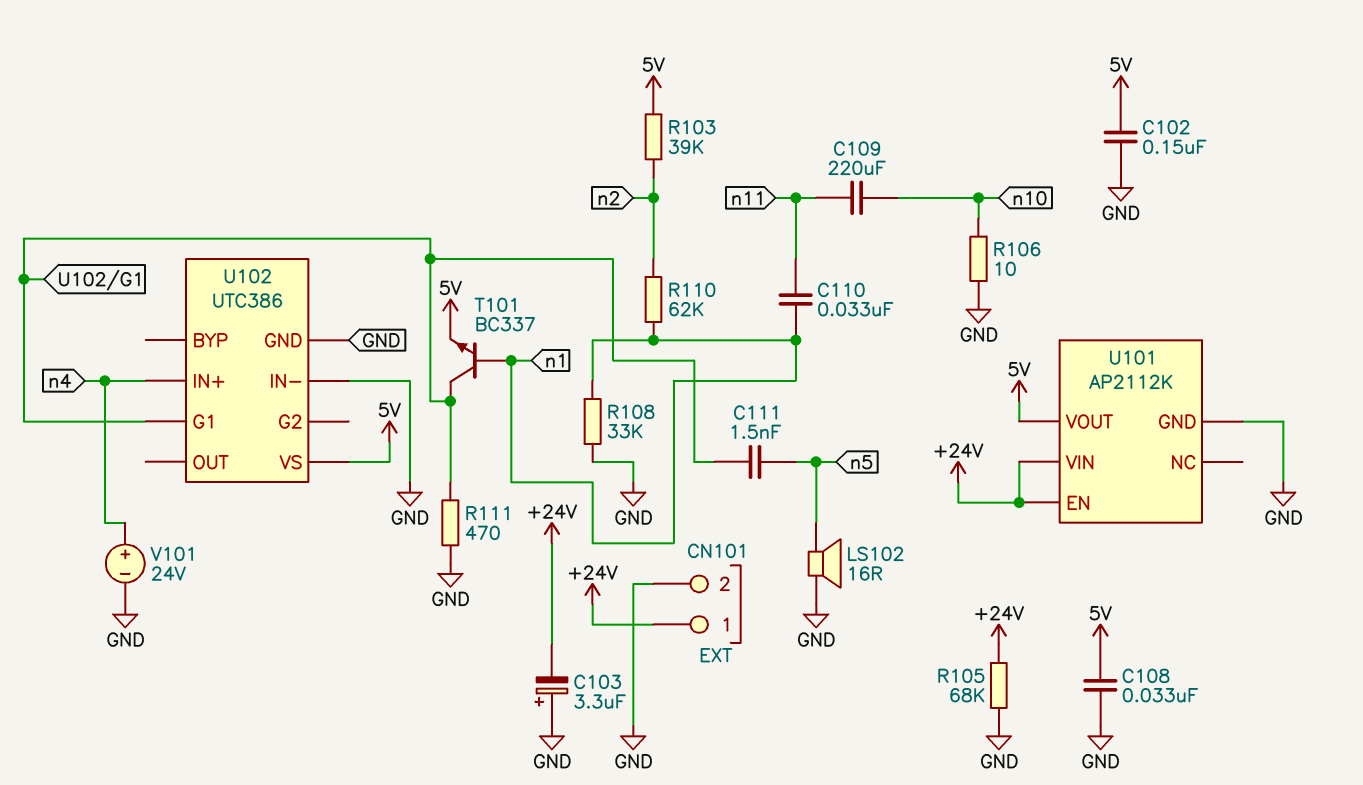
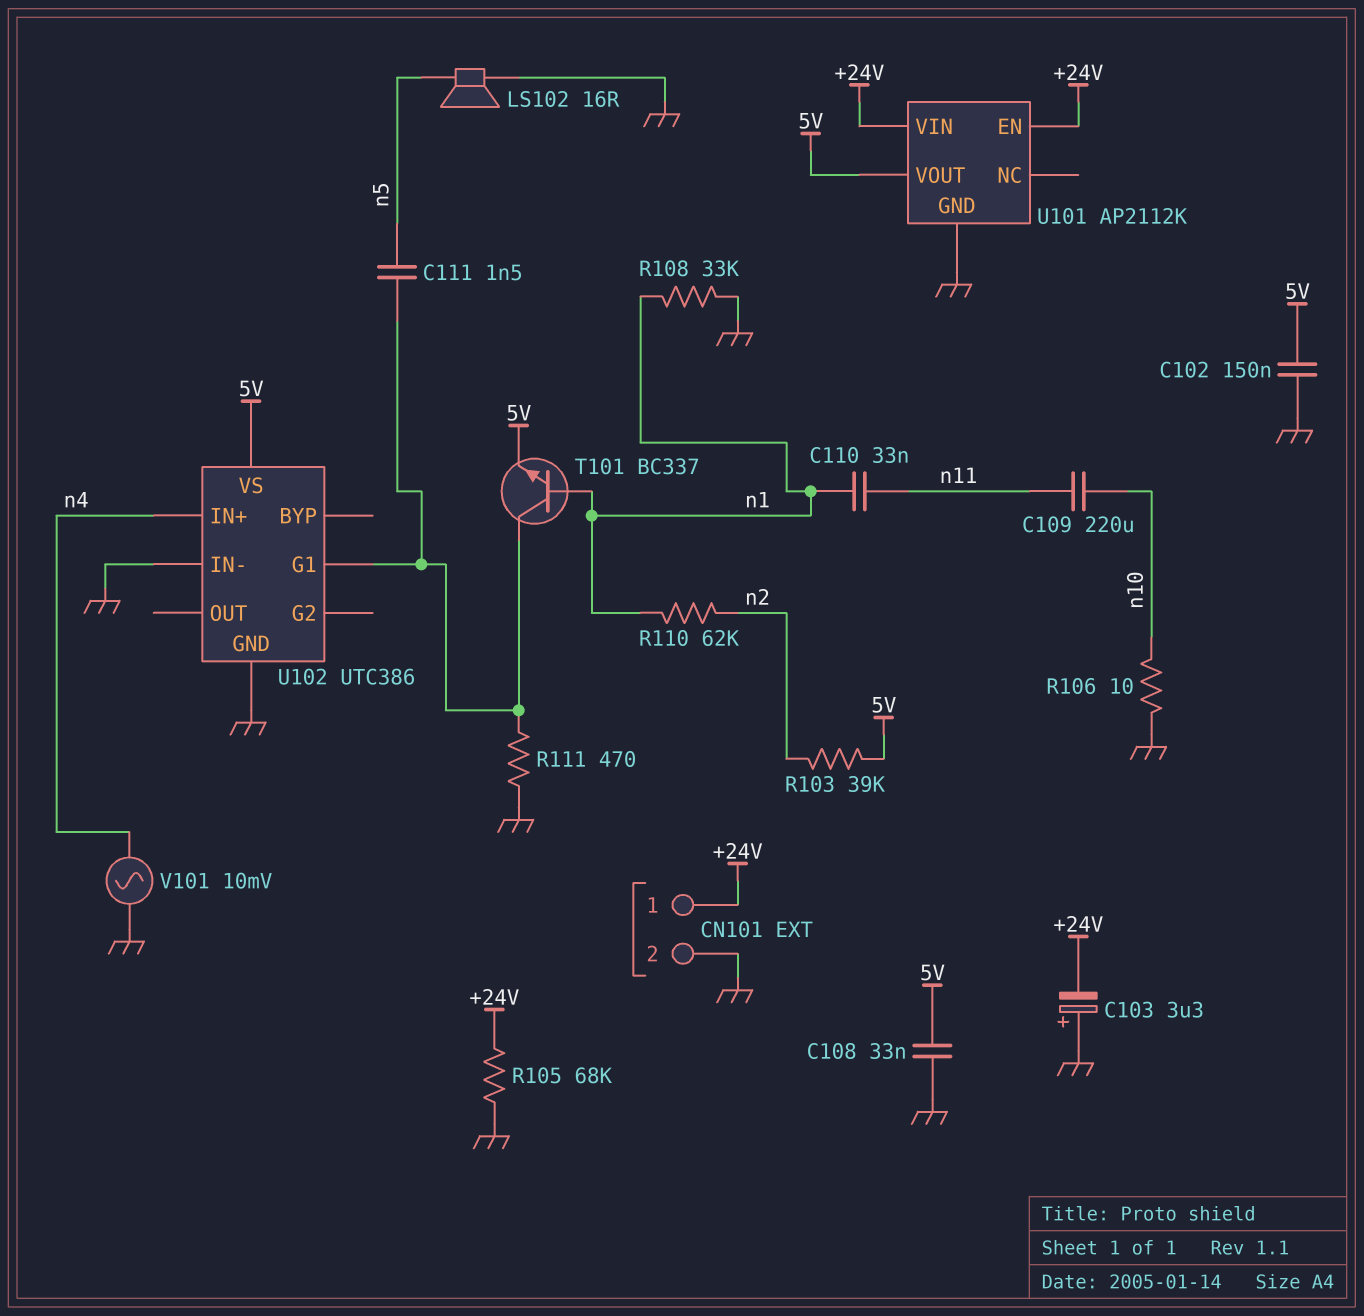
V101: 24V (plus n4, minus GND) -> AC 10mV (GND, n4)

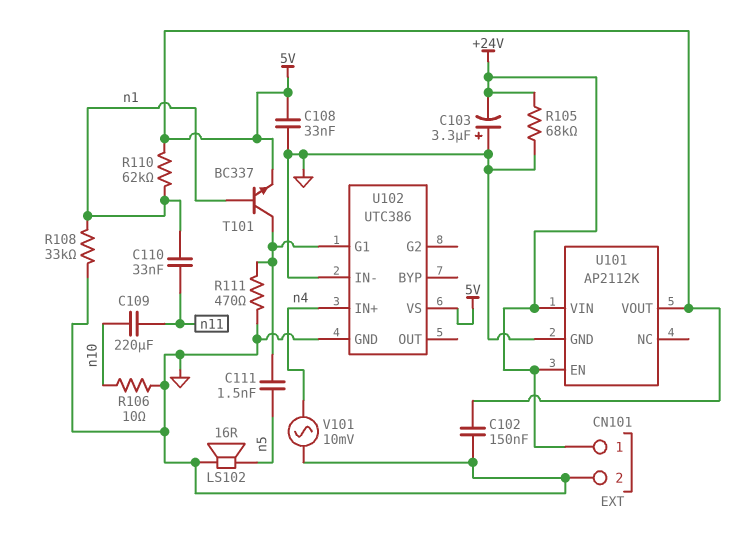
R103: 39k (5V, n2) -> none
R110: 62k (n1, n2) -> 62k (5V, n1)

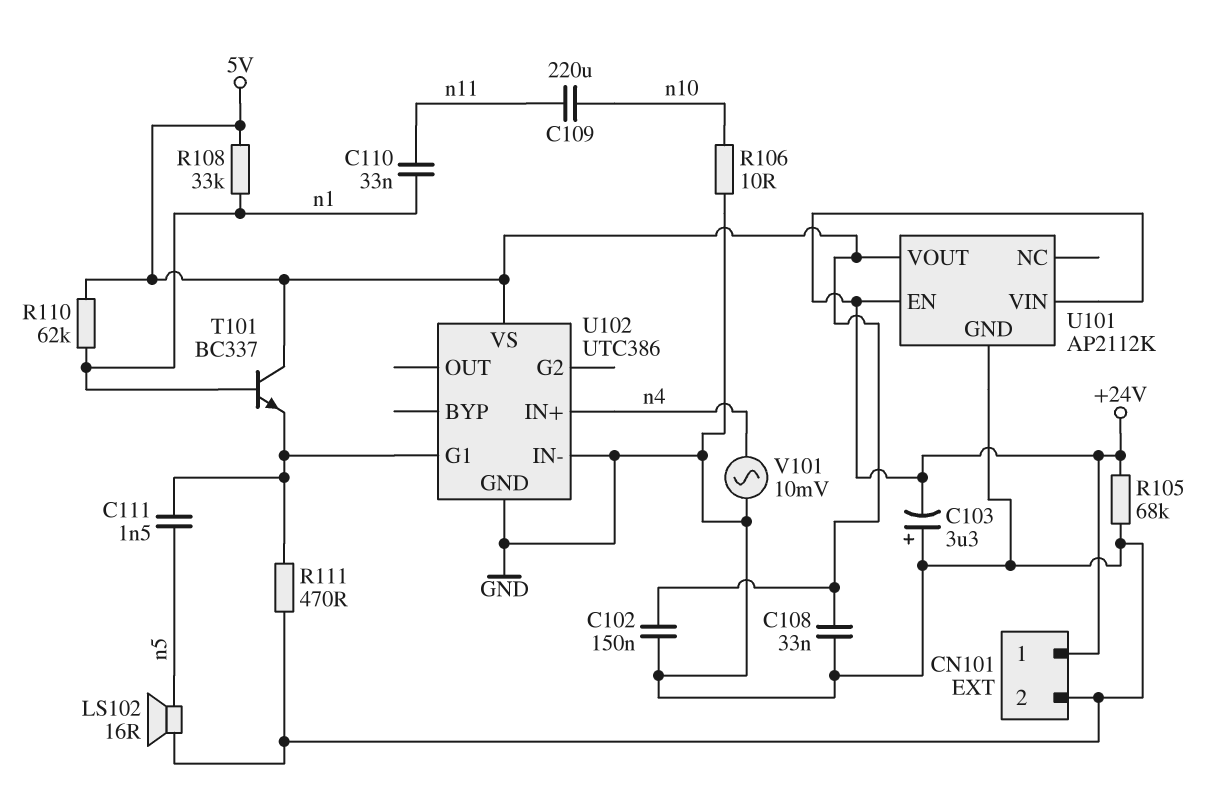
R108: 33k (GND, n1) -> 33k (5V, n1)
T101: NPN BC337 (B n1, C U102/G1, E 5V) -> NPN BC337 (B n1, C 5V, E U102/G1)

